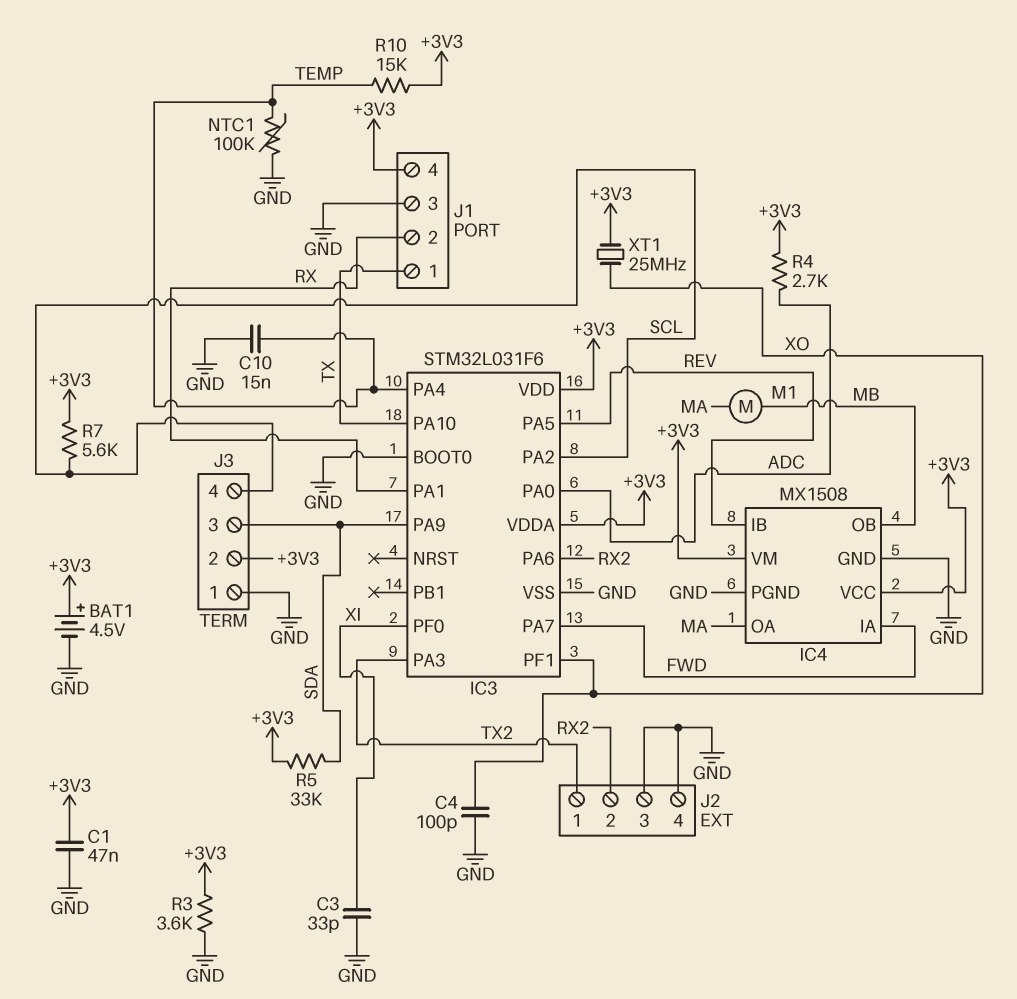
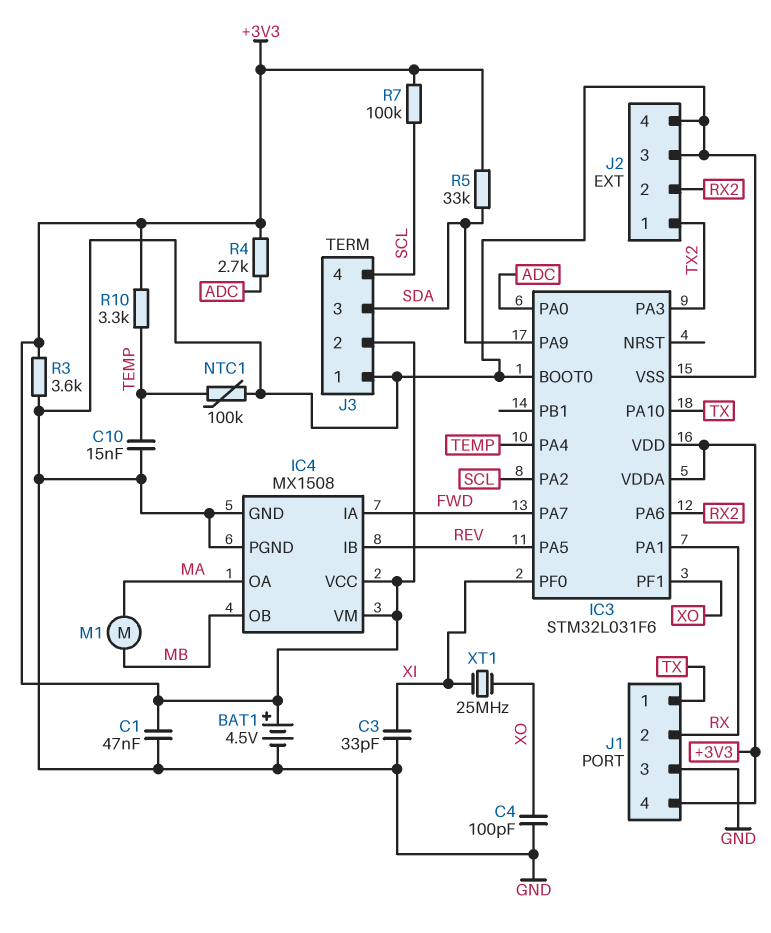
R7: 5.6k (+3V3, SCL) -> 100k (+3V3, SCL)
R10: 15k (+3V3, TEMP) -> 3.3k (+3V3, TEMP)
XT1: 25MHz (+3V3, XO) -> 25MHz (XI, XO)

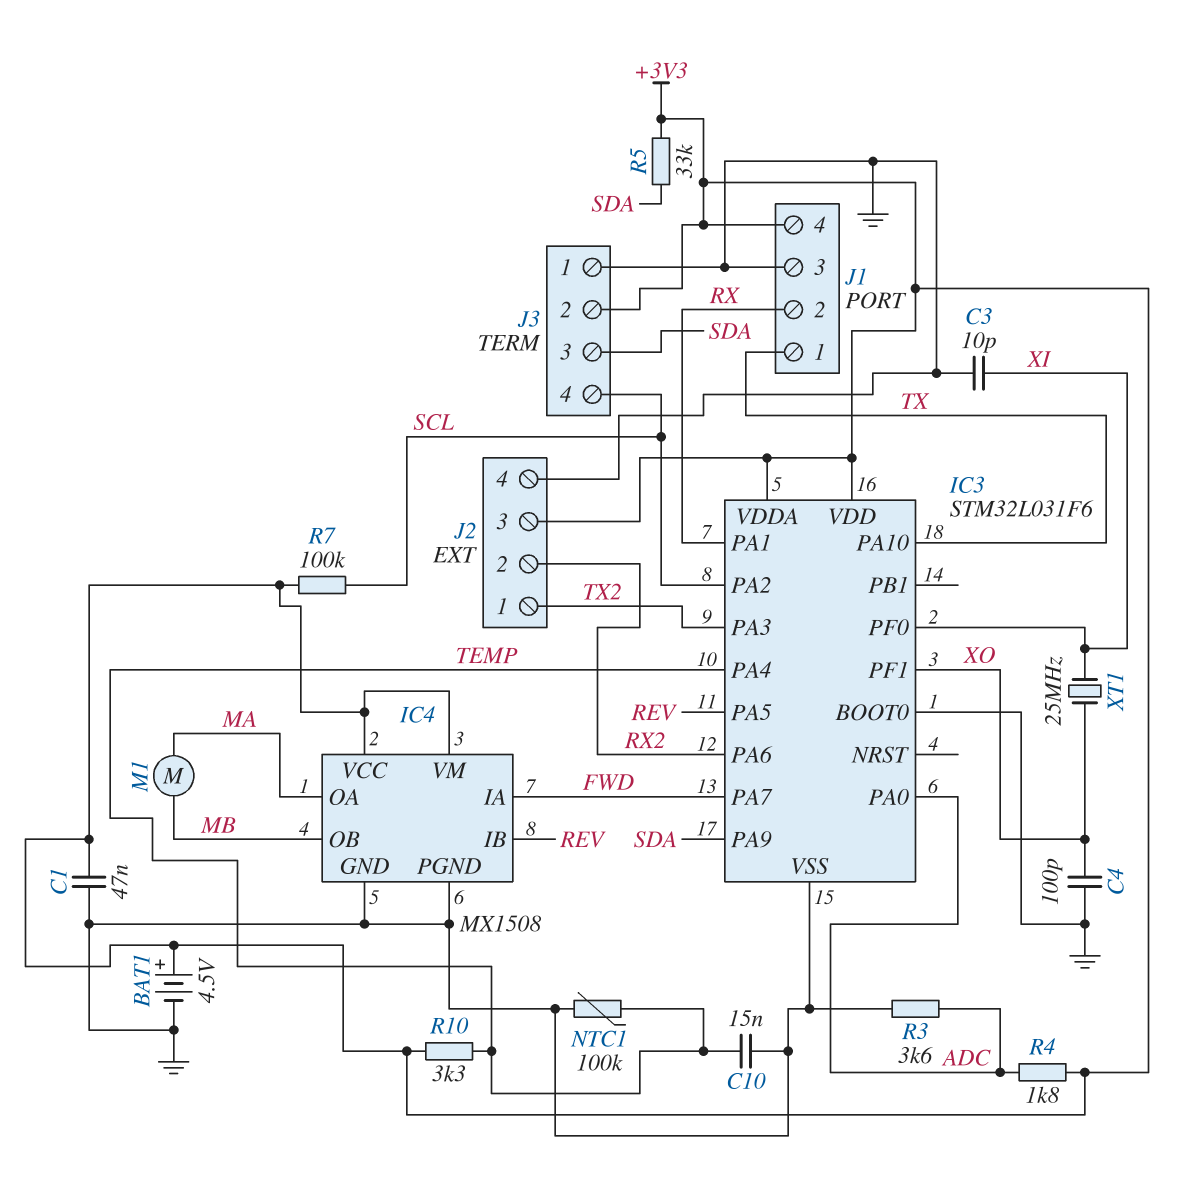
C3: 33pF (GND, XI) -> 10pF (GND, XI)
J2 pin 3: GND -> +3V3
R3: 3.6k (+3V3, GND) -> 3.6k (ADC, GND)
R4: 2.7k (+3V3, ADC) -> 1.8k (+3V3, ADC)

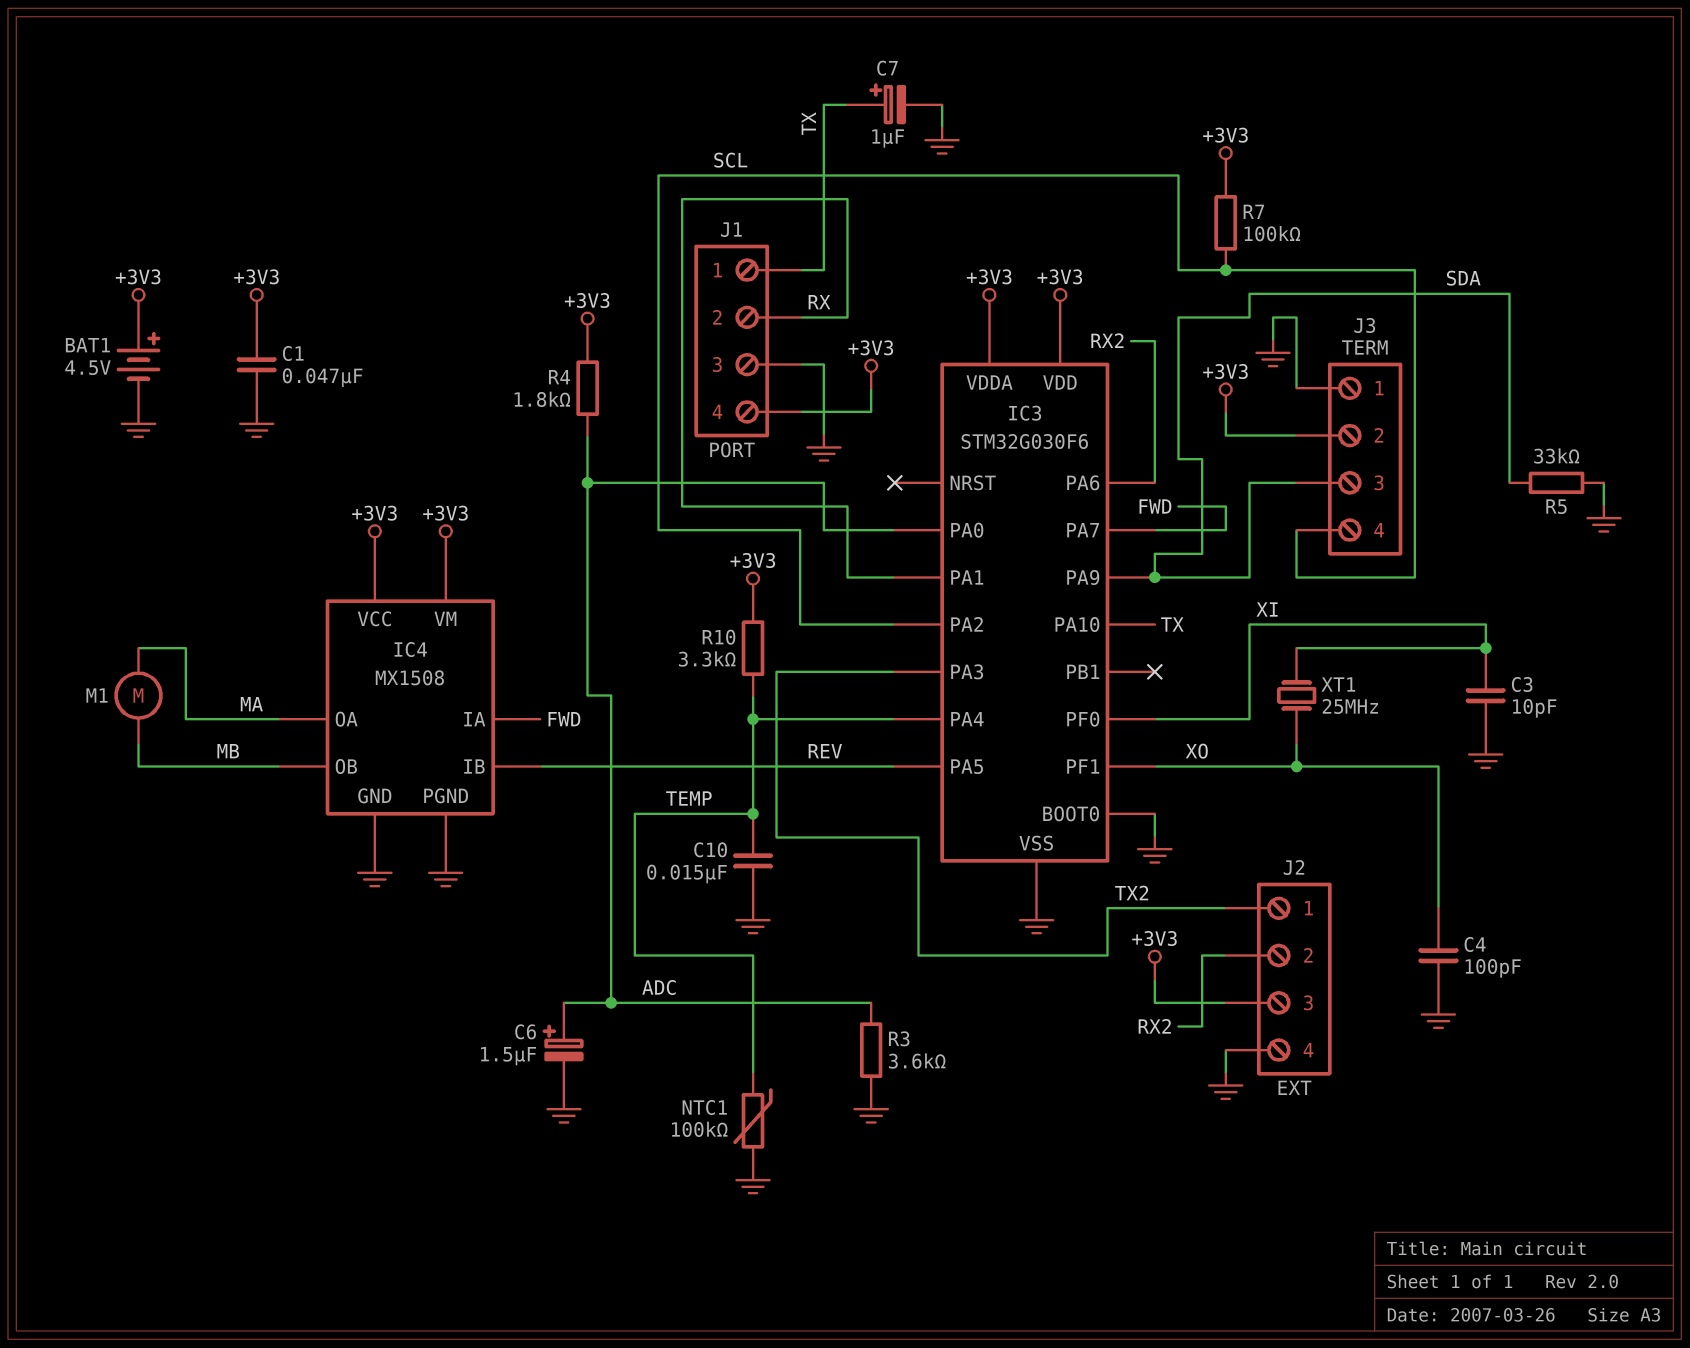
C6: none -> 1.5uF (plus ADC, minus GND)
C7: none -> 1uF (plus TX, minus GND)
IC3: STM32L031F6 -> STM32G030F6
R5: 33k (+3V3, SDA) -> 33k (GND, SDA)

